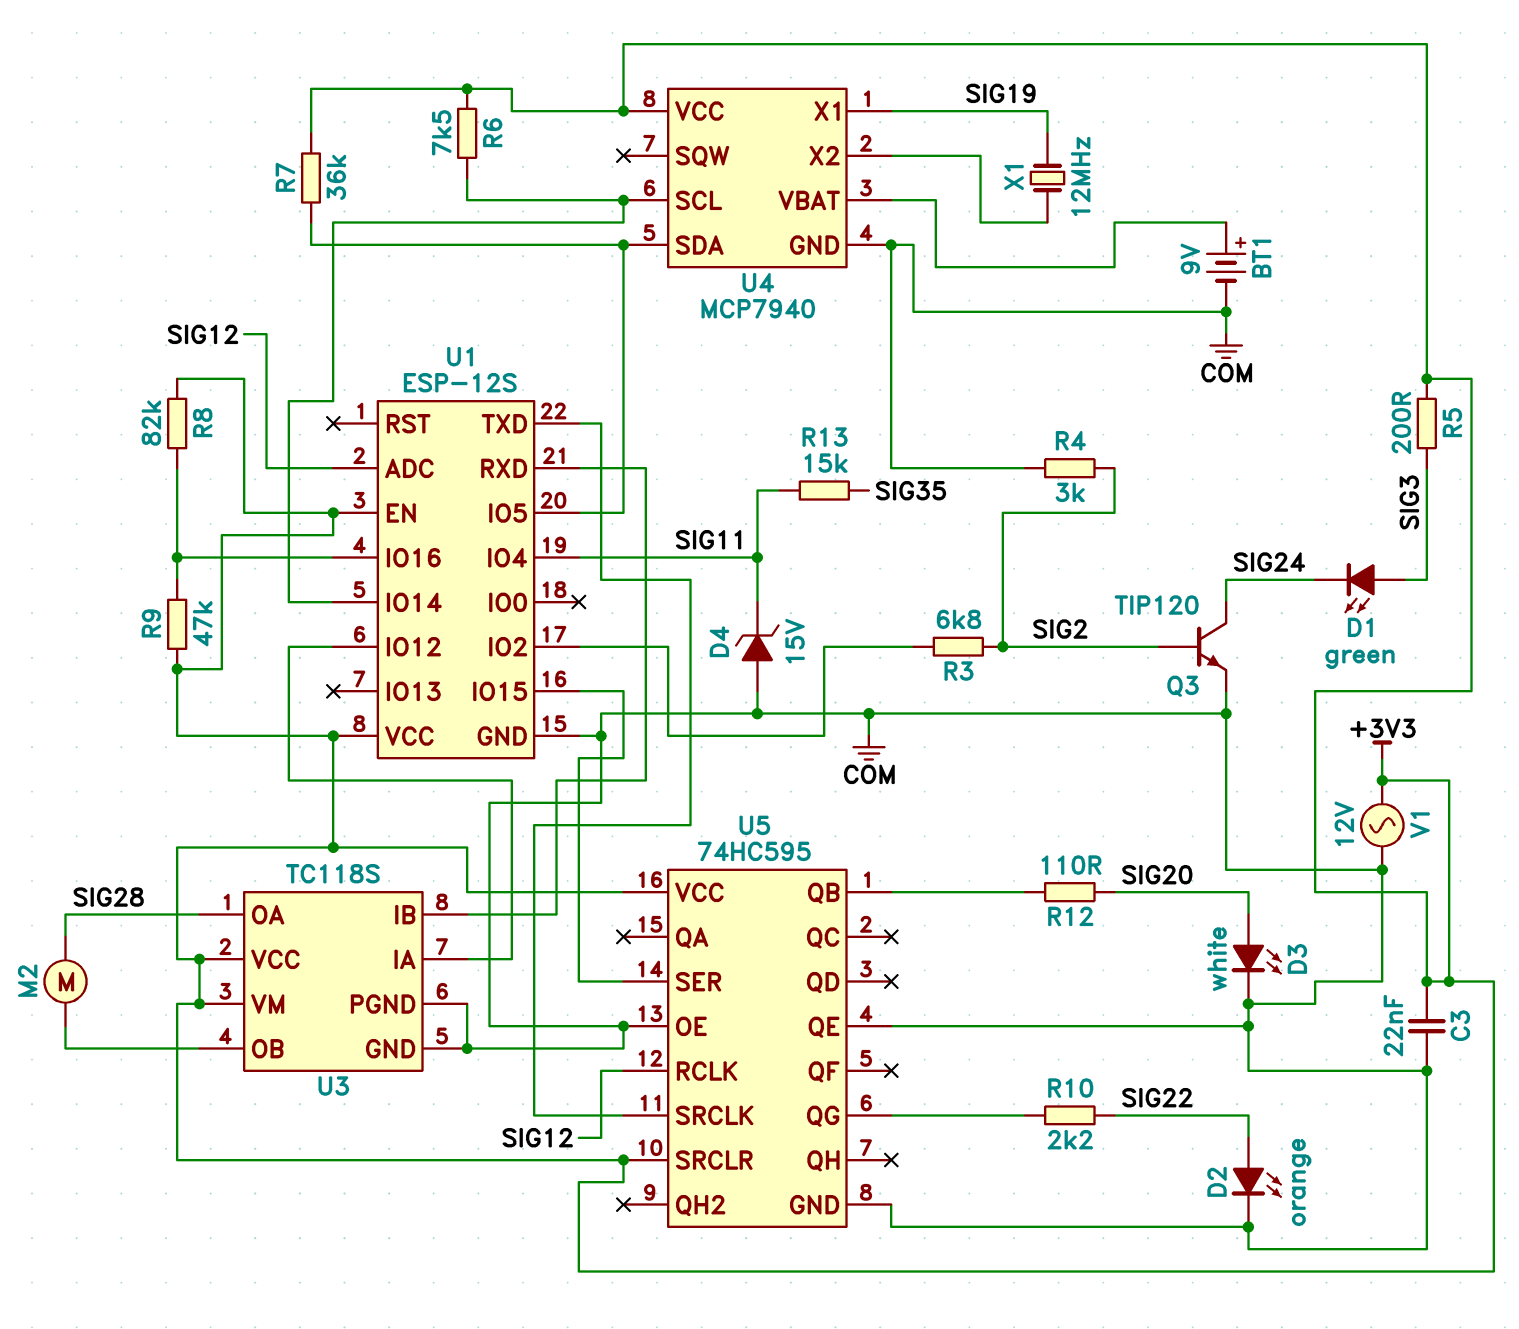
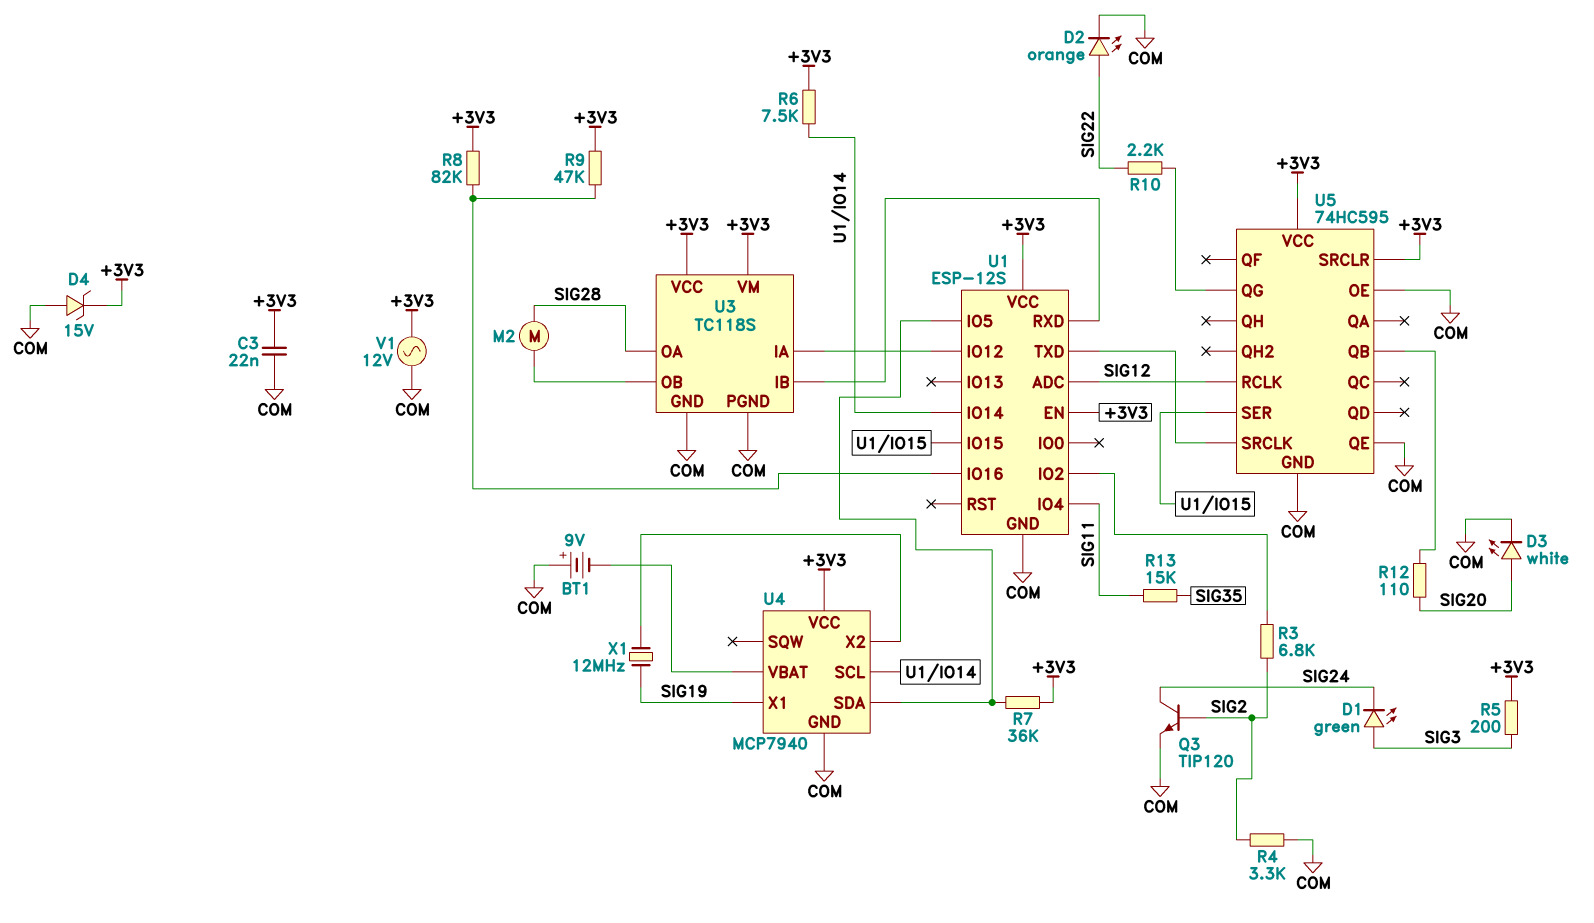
BT1: 9V (plus U4/VBAT, minus COM) -> 9V (plus COM, minus U4/VBAT)
D4: zener 15V (A COM, K SIG11) -> zener 15V (A COM, K +3V3)
R4: 3k (COM, SIG2) -> 3.3k (COM, SIG2)

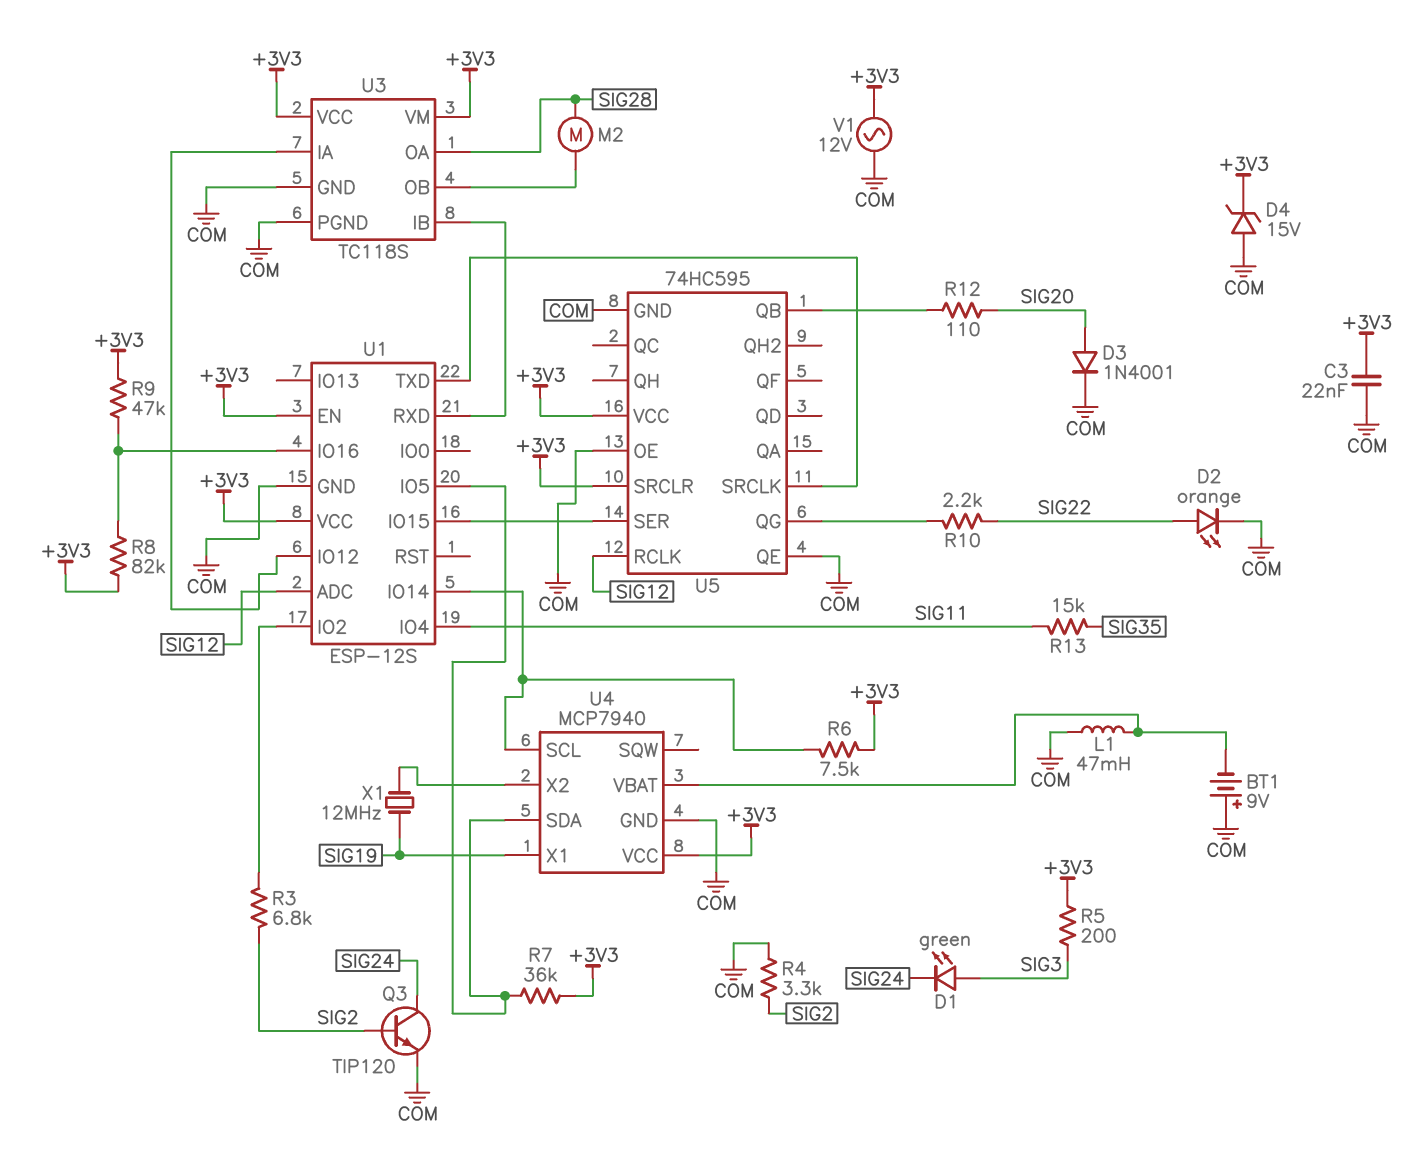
D3: LED white (A SIG20, K COM) -> diode 1N4001 (A SIG20, K COM)
L1: none -> 47mH (COM, U4/VBAT)

